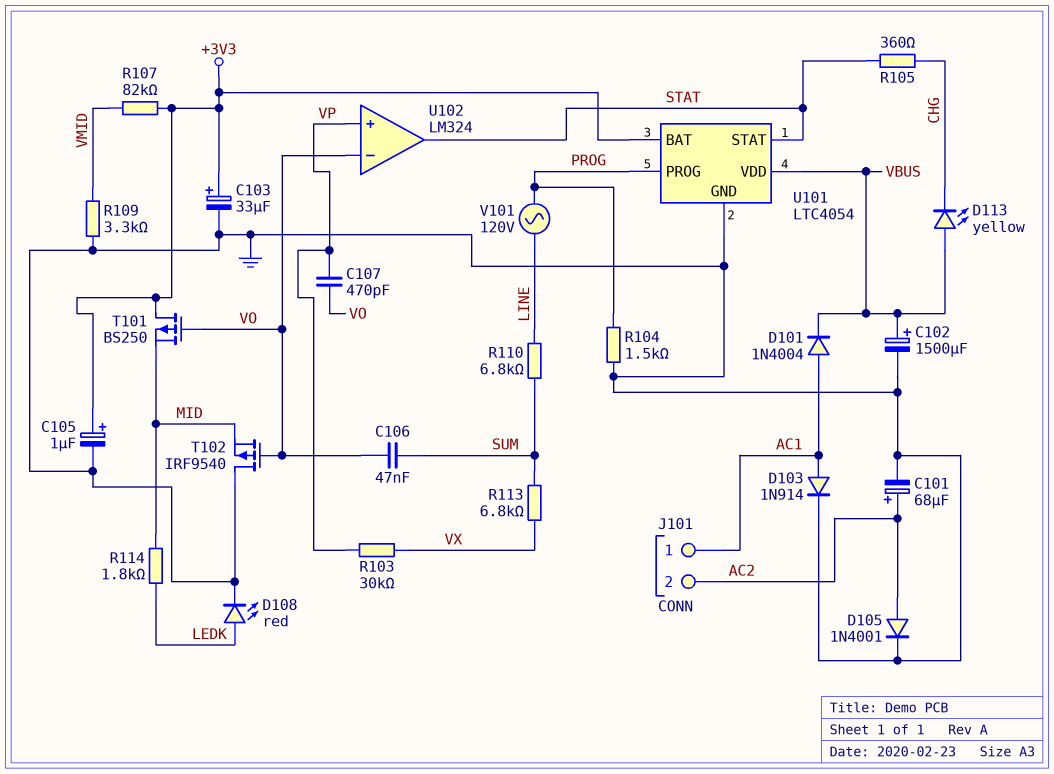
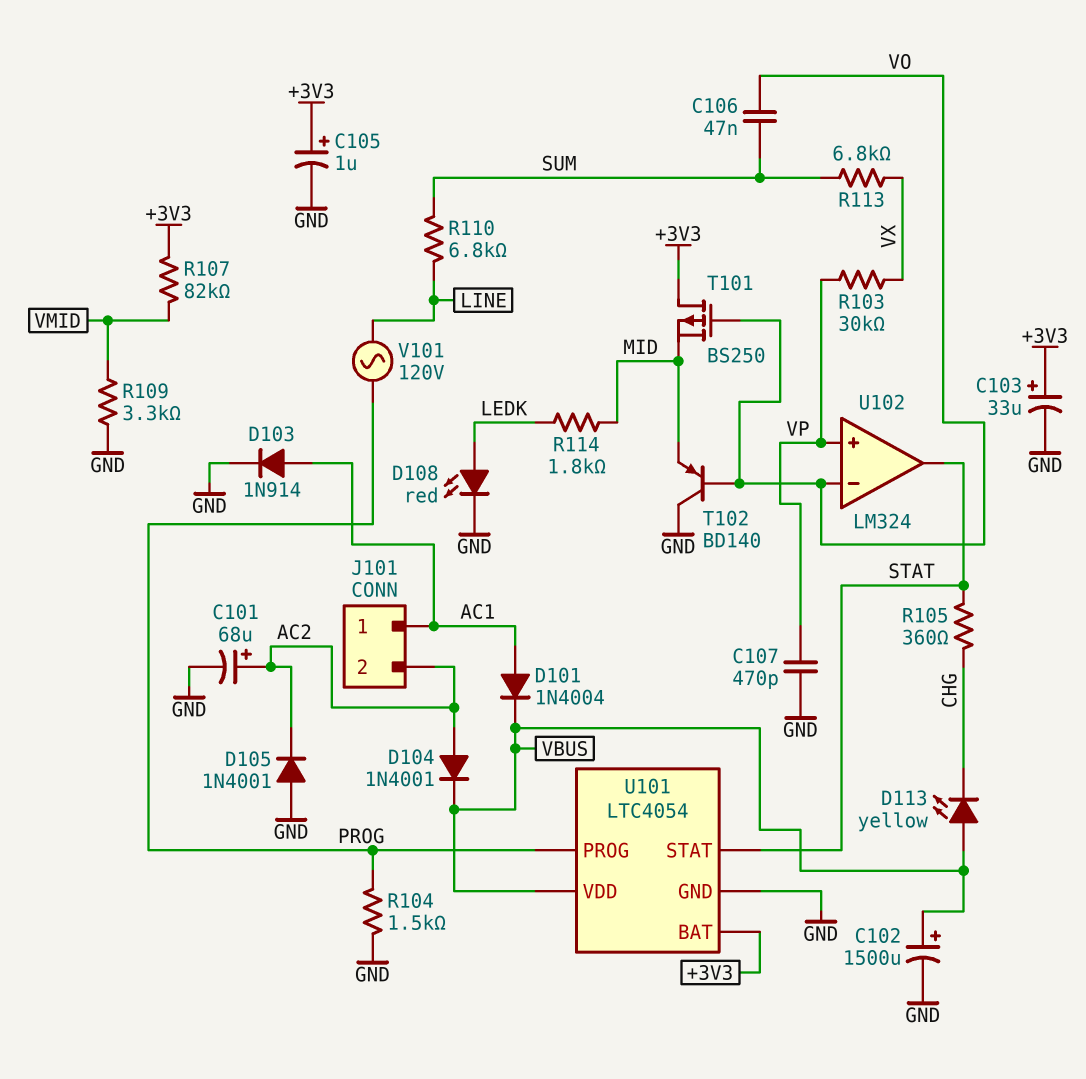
C107: 470pF (VO, VP) -> 470pF (GND, VP)
D104: none -> diode 1N4001 (A AC2, K VBUS)
D105: diode 1N4001 (A AC2, K GND) -> diode 1N4001 (A GND, K AC2)
T102: PMOS IRF9540 (G VO, D GND, S MID) -> PNP BD140 (B VO, C GND, E MID)

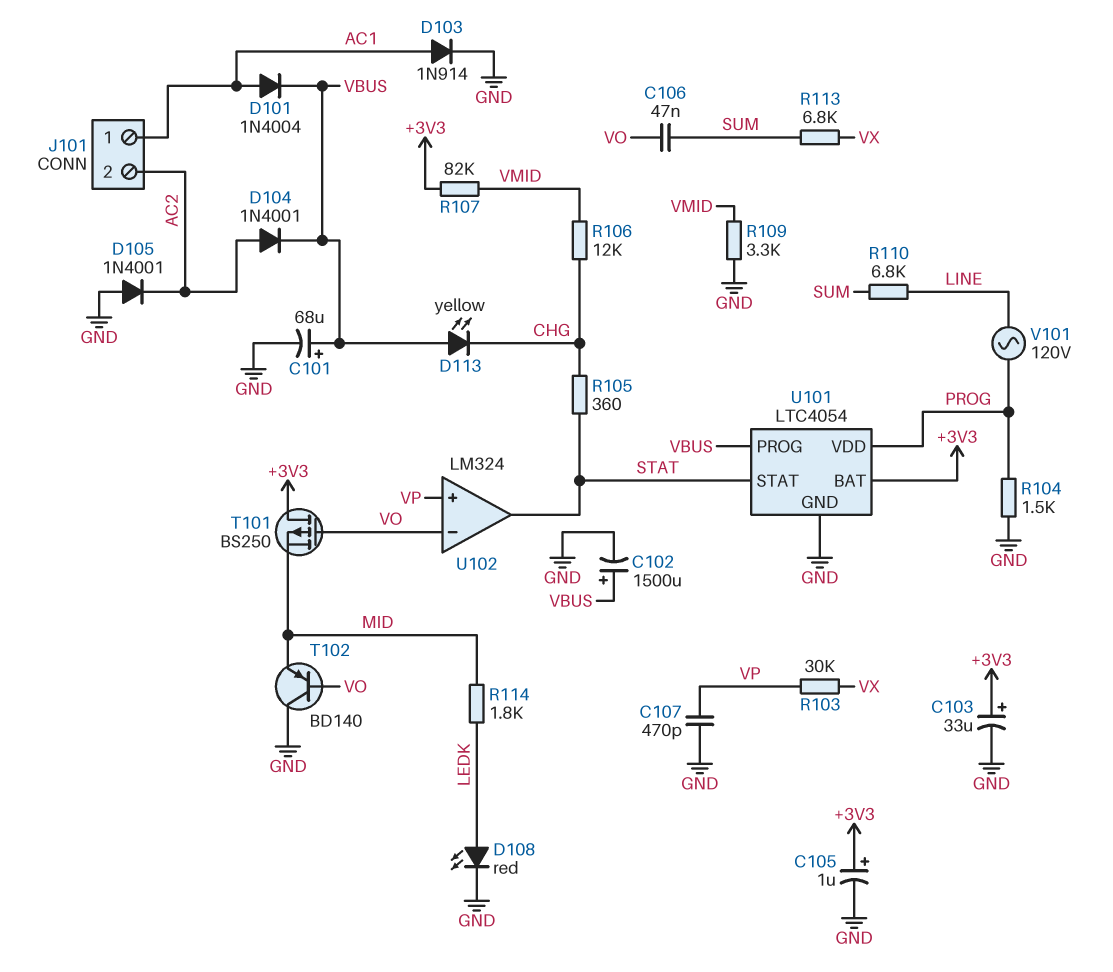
C101: 68uF (plus AC2, minus GND) -> 68uF (plus VBUS, minus GND)
R106: none -> 12k (CHG, VMID)
U101 pin PROG: PROG -> VBUS
U101 pin VDD: VBUS -> PROG

